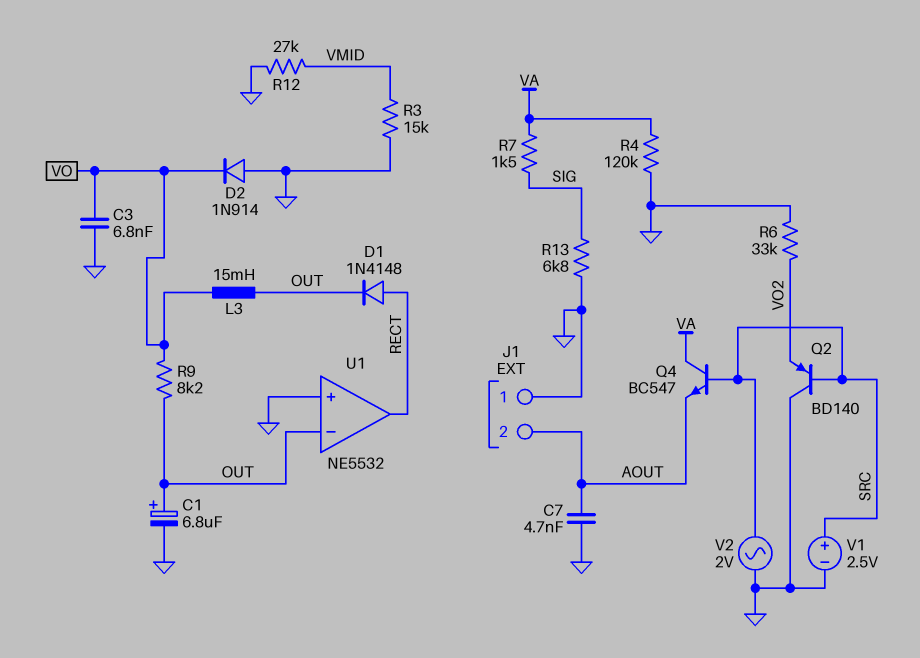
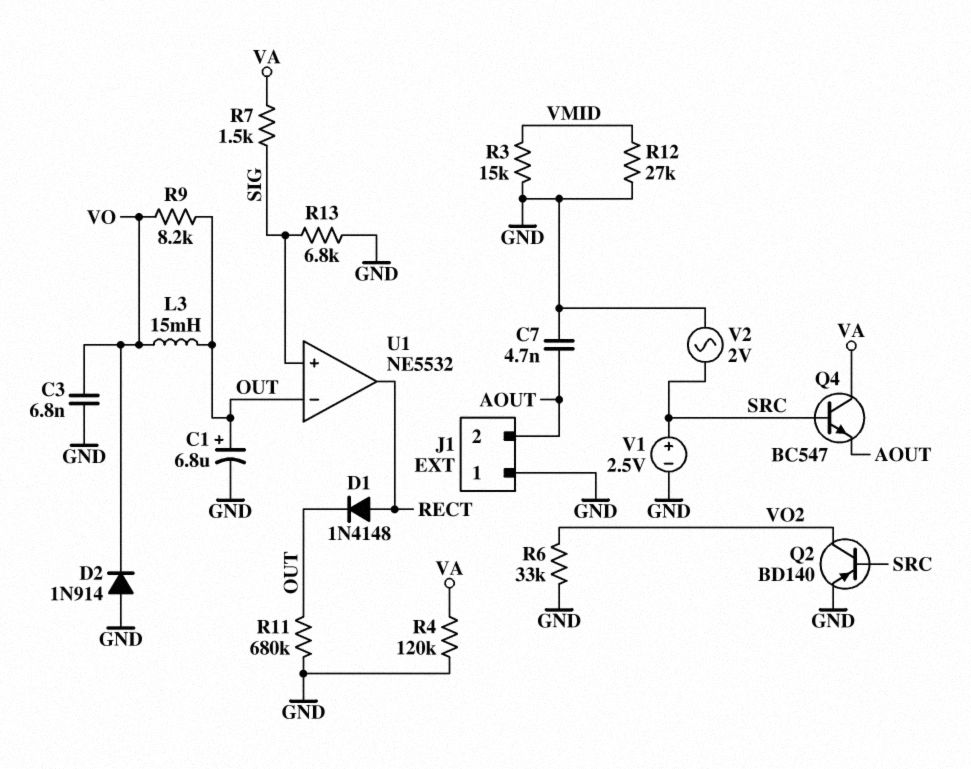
Q2: PNP BD140 (B SRC, C GND, E VO2) -> PNP BD140 (B SRC, C VO2, E GND)
R11: none -> 680k (GND, OUT)
U1 pin in+: GND -> SIG

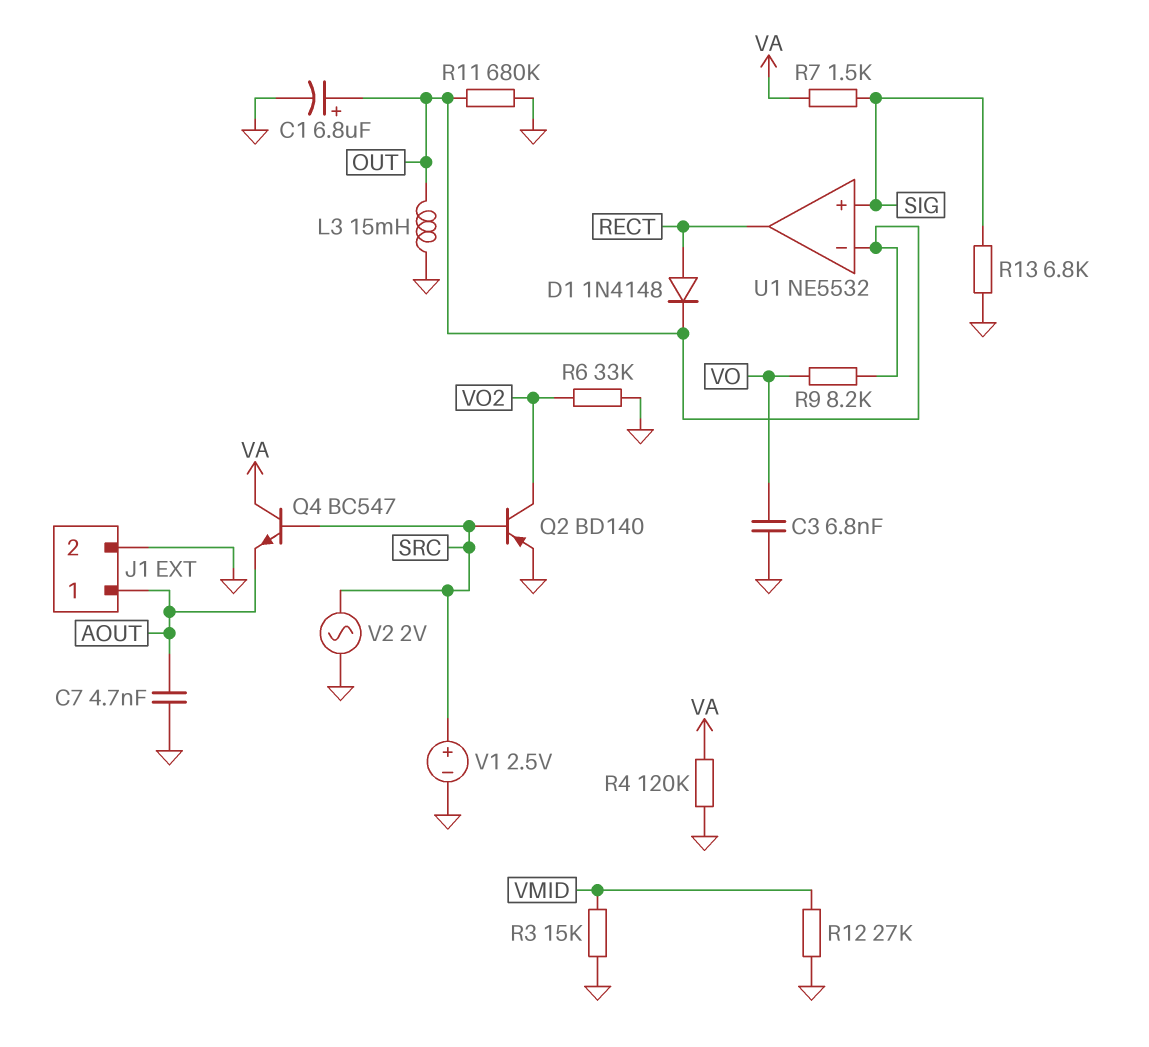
D2: diode 1N914 (A GND, K VO) -> none
J1 pin 1: GND -> AOUT
J1 pin 2: AOUT -> GND
L3: 15mH (OUT, VO) -> 15mH (GND, OUT)

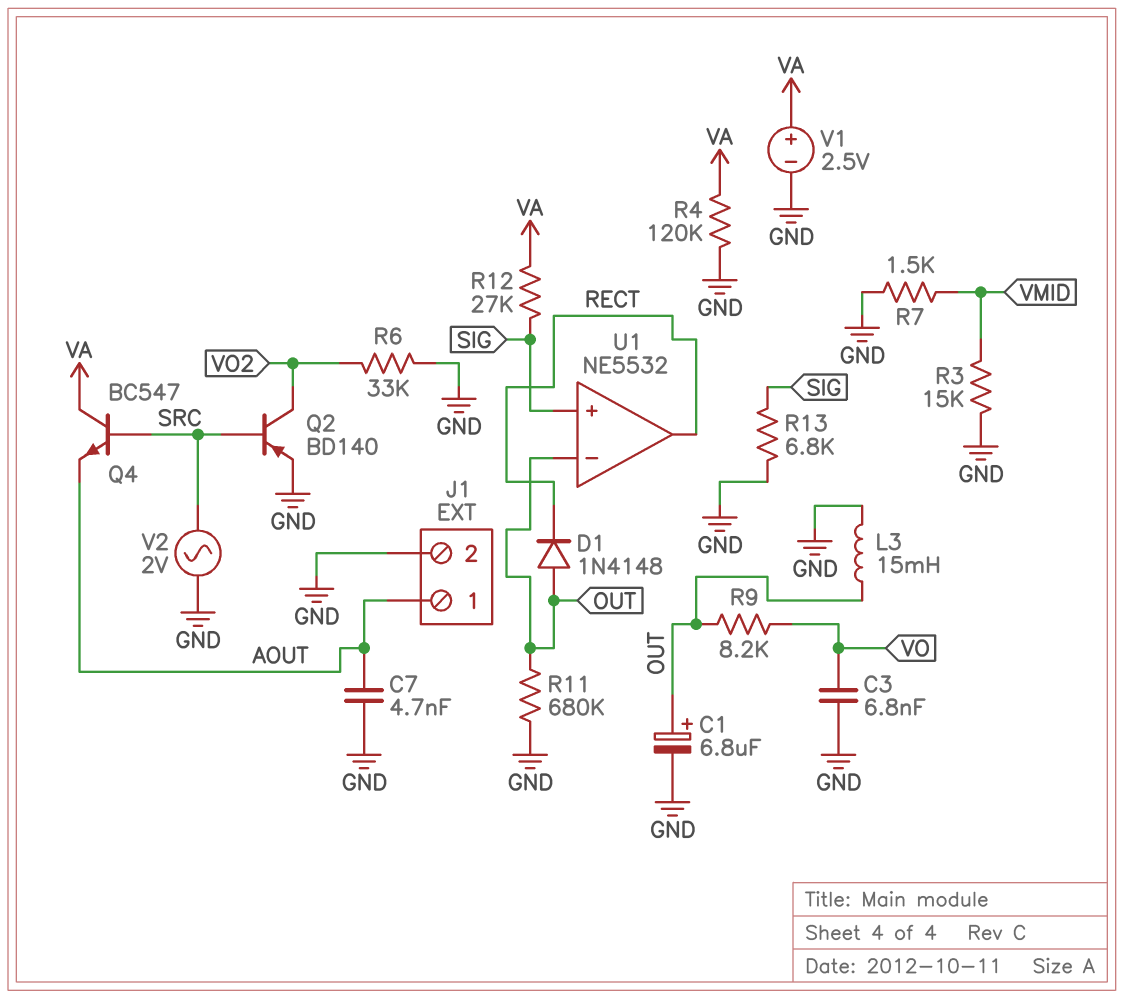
D1: diode 1N4148 (A RECT, K OUT) -> diode 1N4148 (A OUT, K RECT)
R7: 1.5k (SIG, VA) -> 1.5k (GND, VMID)
R12: 27k (GND, VMID) -> 27k (SIG, VA)
V1: 2.5V (plus SRC, minus GND) -> 2.5V (plus VA, minus GND)

